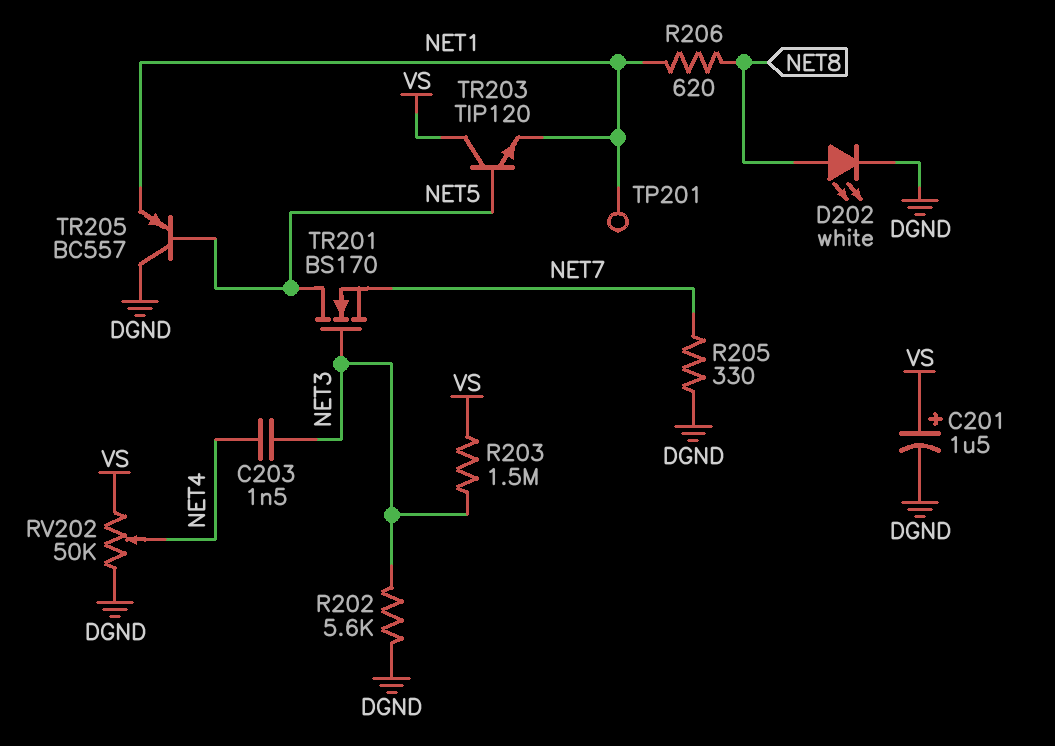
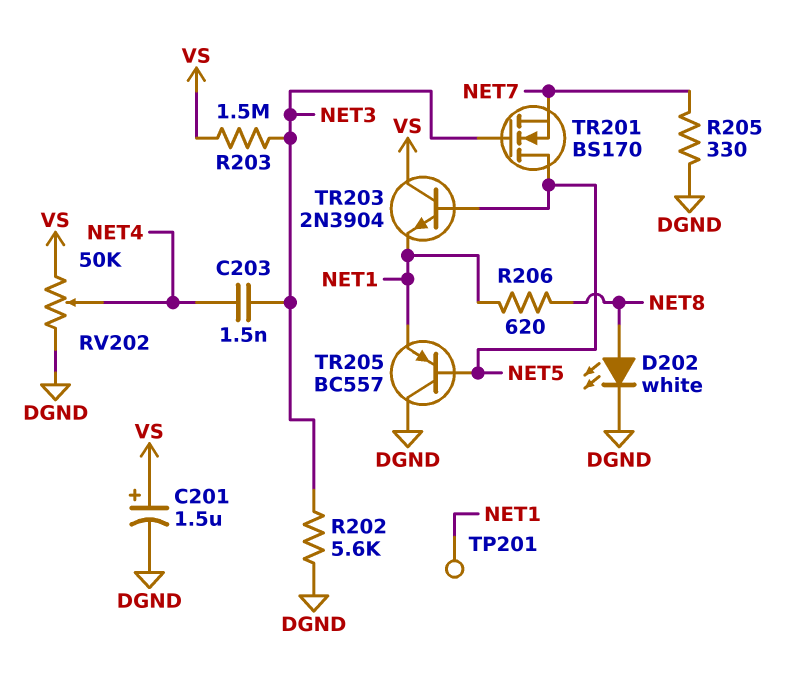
TR203: NPN TIP120 (B NET5, C VS, E NET1) -> NPN 2N3904 (B NET5, C VS, E NET1)

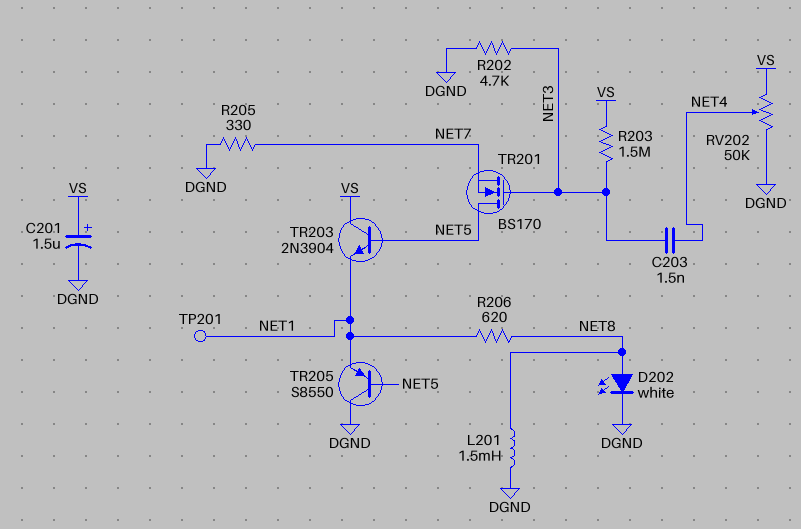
L201: none -> 1.5mH (DGND, NET8)
R202: 5.6k (DGND, NET3) -> 4.7k (DGND, NET3)
TR205: PNP BC557 (B NET5, C DGND, E NET1) -> PNP S8550 (B NET5, C DGND, E NET1)

